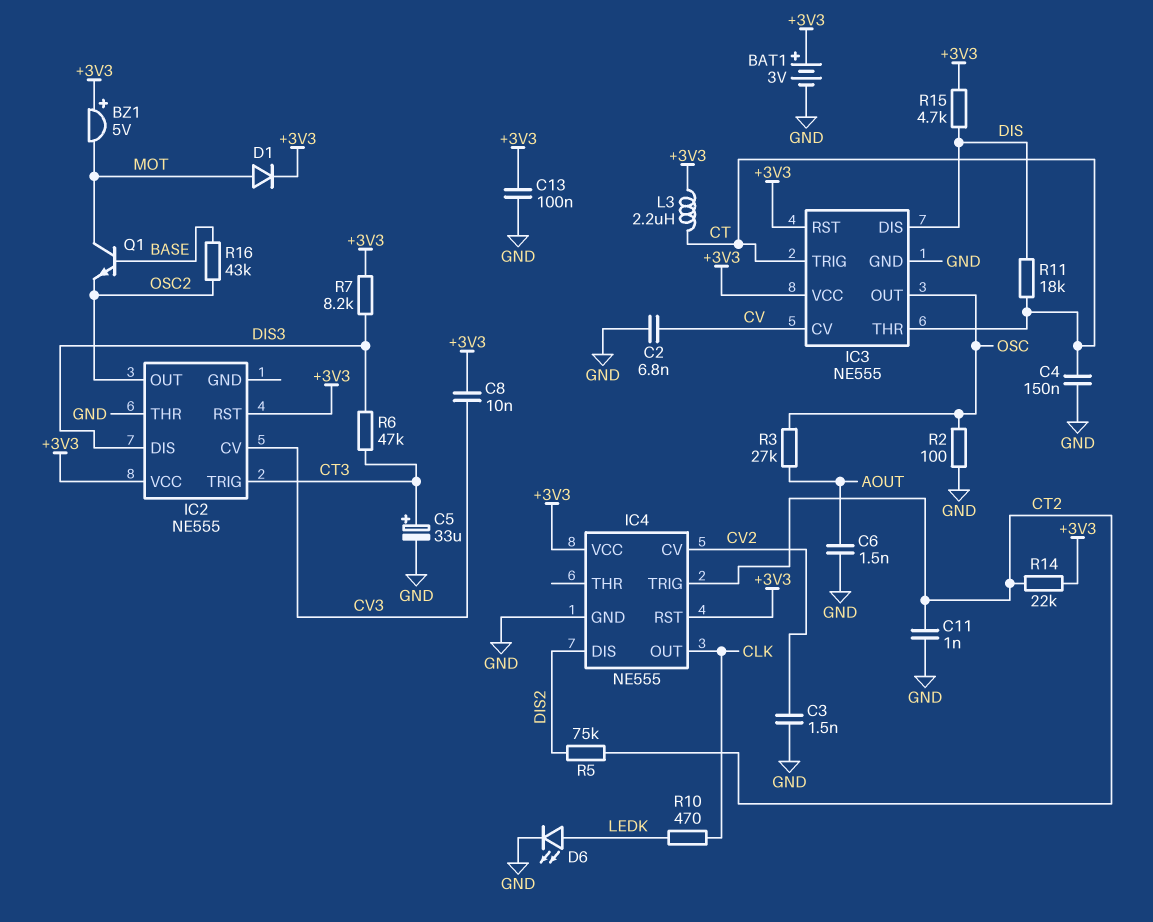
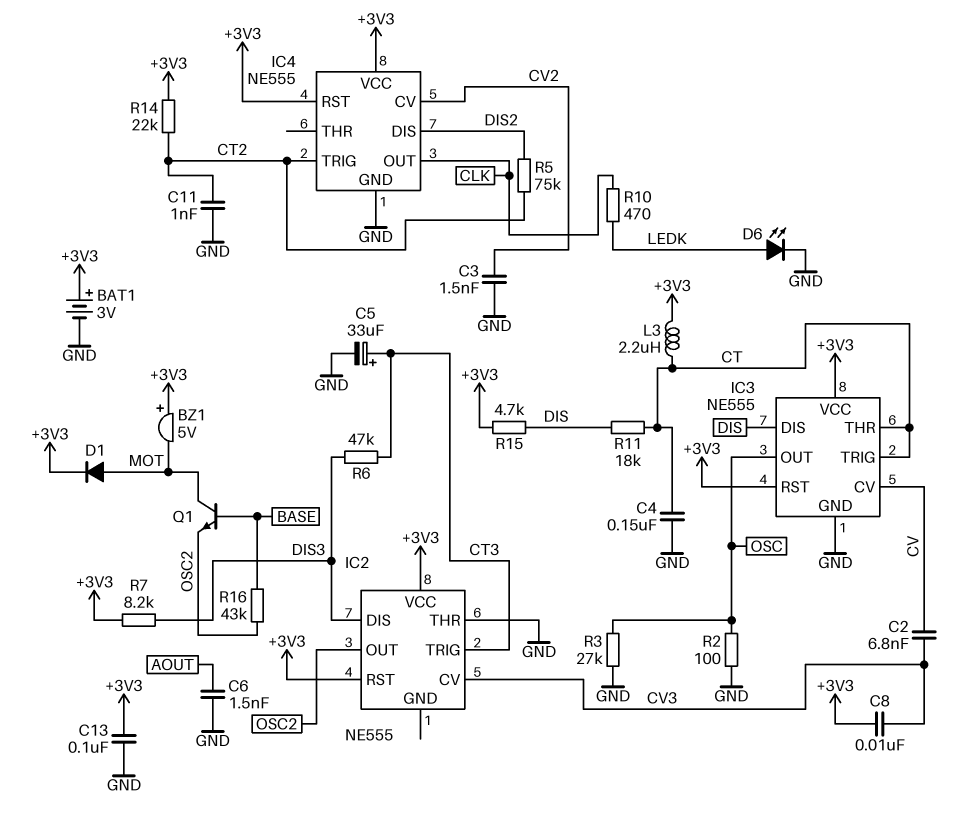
C2: 6.8nF (CV, GND) -> 6.8nF (CV, CV3)
R3: 27k (AOUT, OSC) -> 27k (GND, OSC)

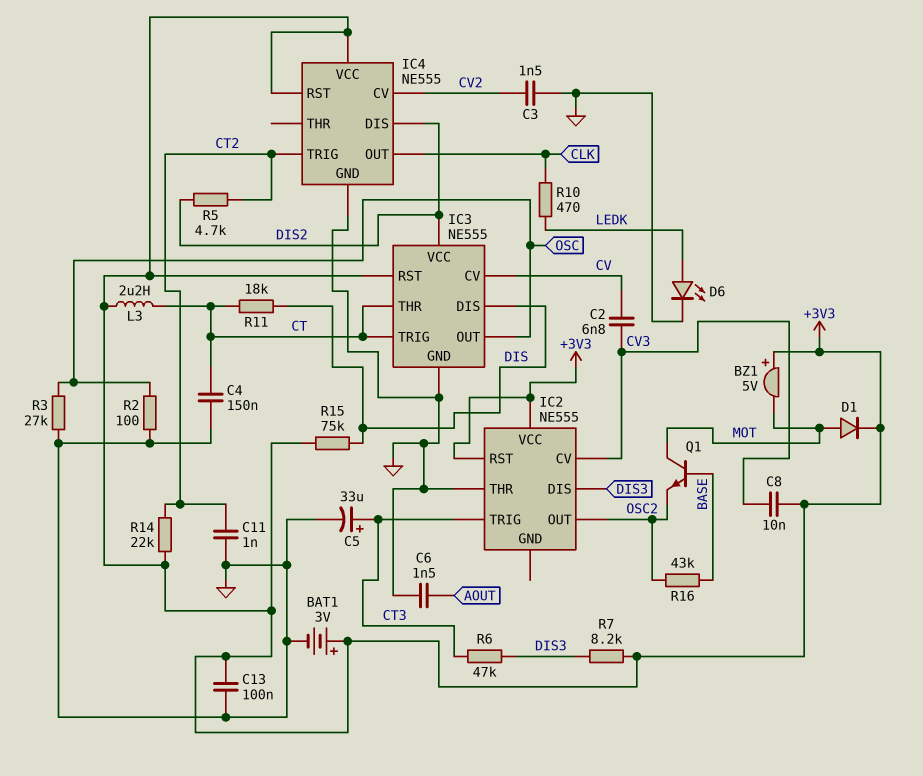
IC3 pin VCC: +3V3 -> DIS2
R5: 75k (CT2, DIS2) -> 4.7k (CT2, DIS2)
R15: 4.7k (+3V3, DIS) -> 75k (+3V3, DIS)

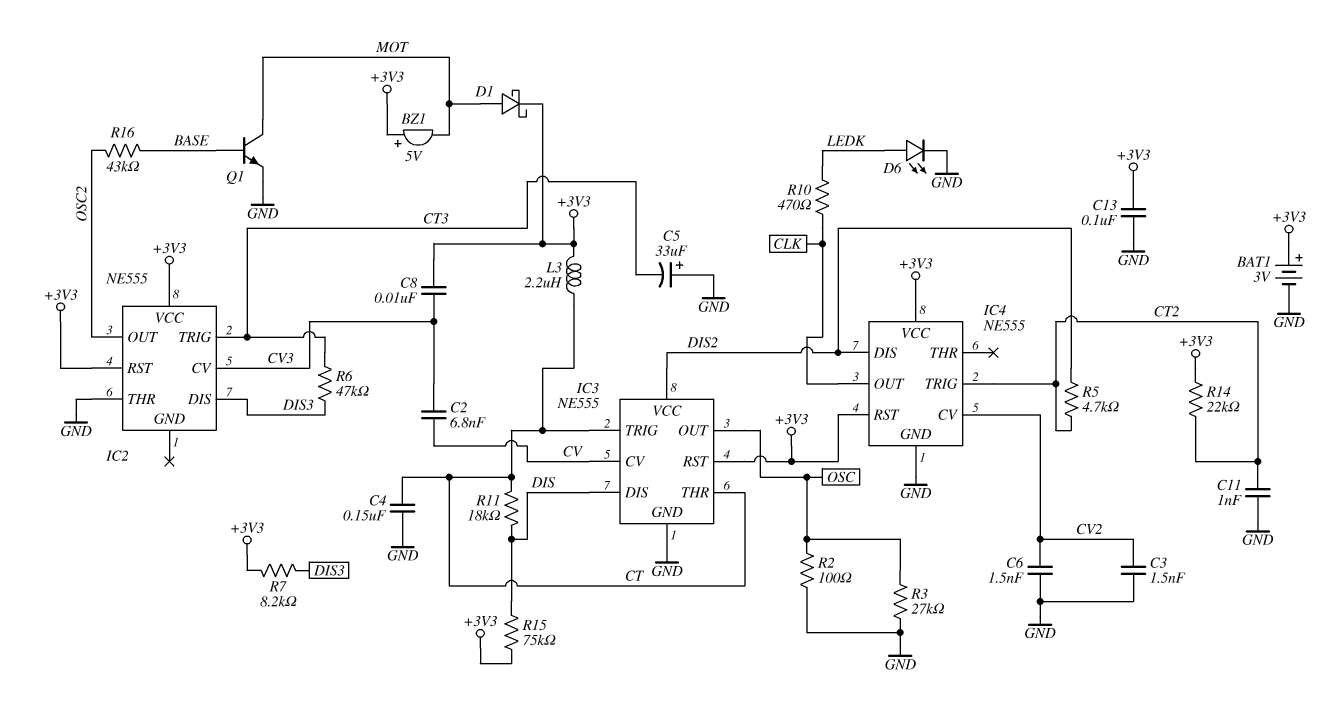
C5: 33uF (plus CT3, minus GND) -> 33uF (plus GND, minus CT3)
C6: 1.5nF (AOUT, GND) -> 1.5nF (CV2, GND)
D1: diode (A MOT, K +3V3) -> schottky (A MOT, K +3V3)
Q1: NPN (B BASE, C MOT, E OSC2) -> NPN (B BASE, C MOT, E GND)

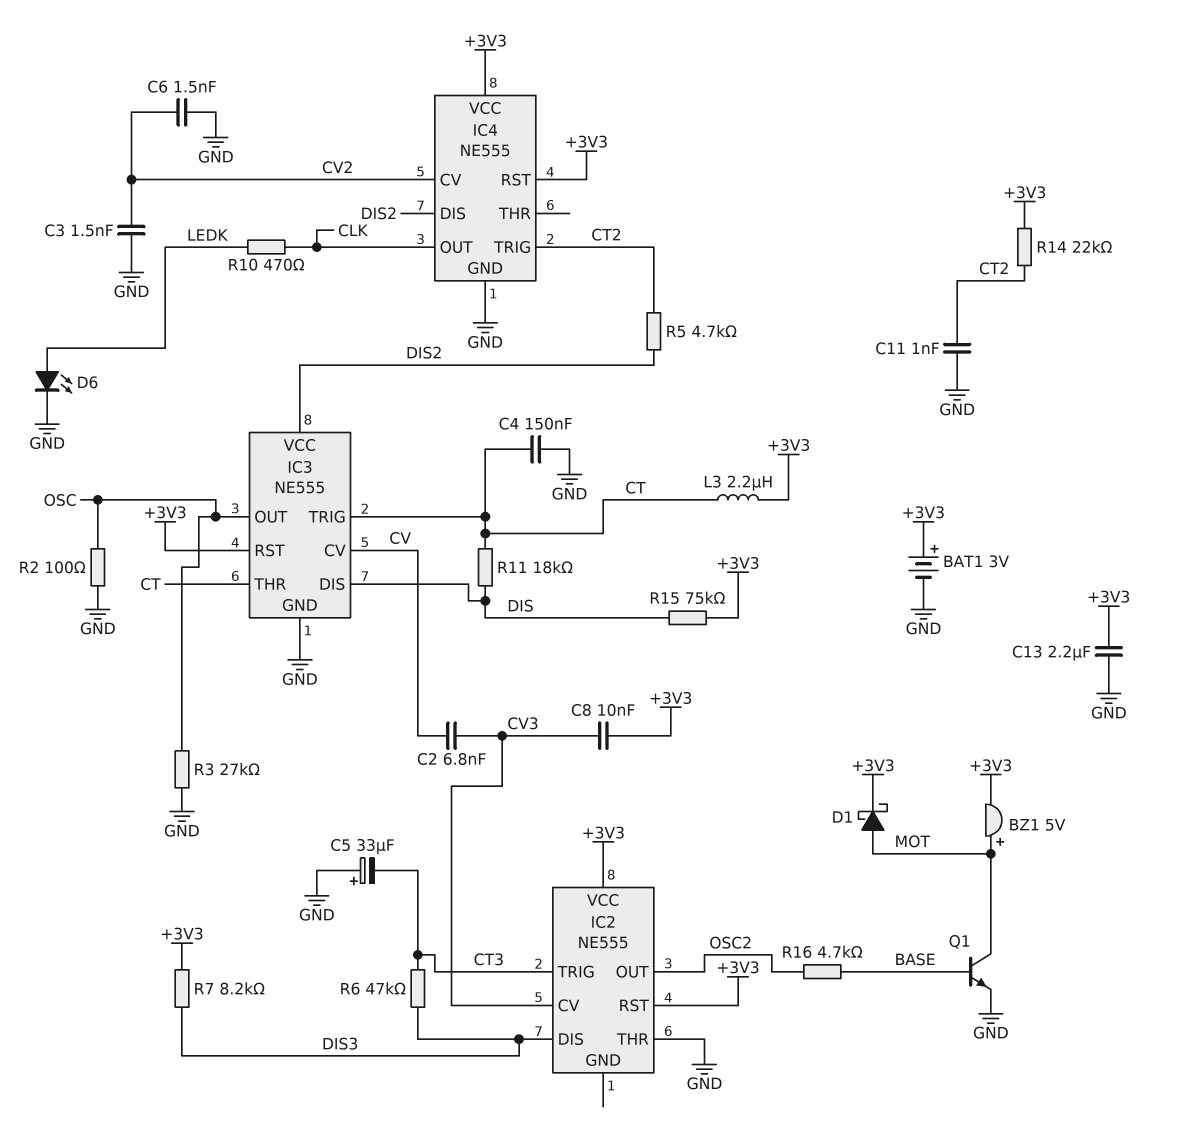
BZ1: buzzer 5V (plus +3V3, minus MOT) -> buzzer 5V (plus MOT, minus +3V3)
C13: 100nF (+3V3, GND) -> 2.2uF (+3V3, GND)
R16: 43k (BASE, OSC2) -> 4.7k (BASE, OSC2)

